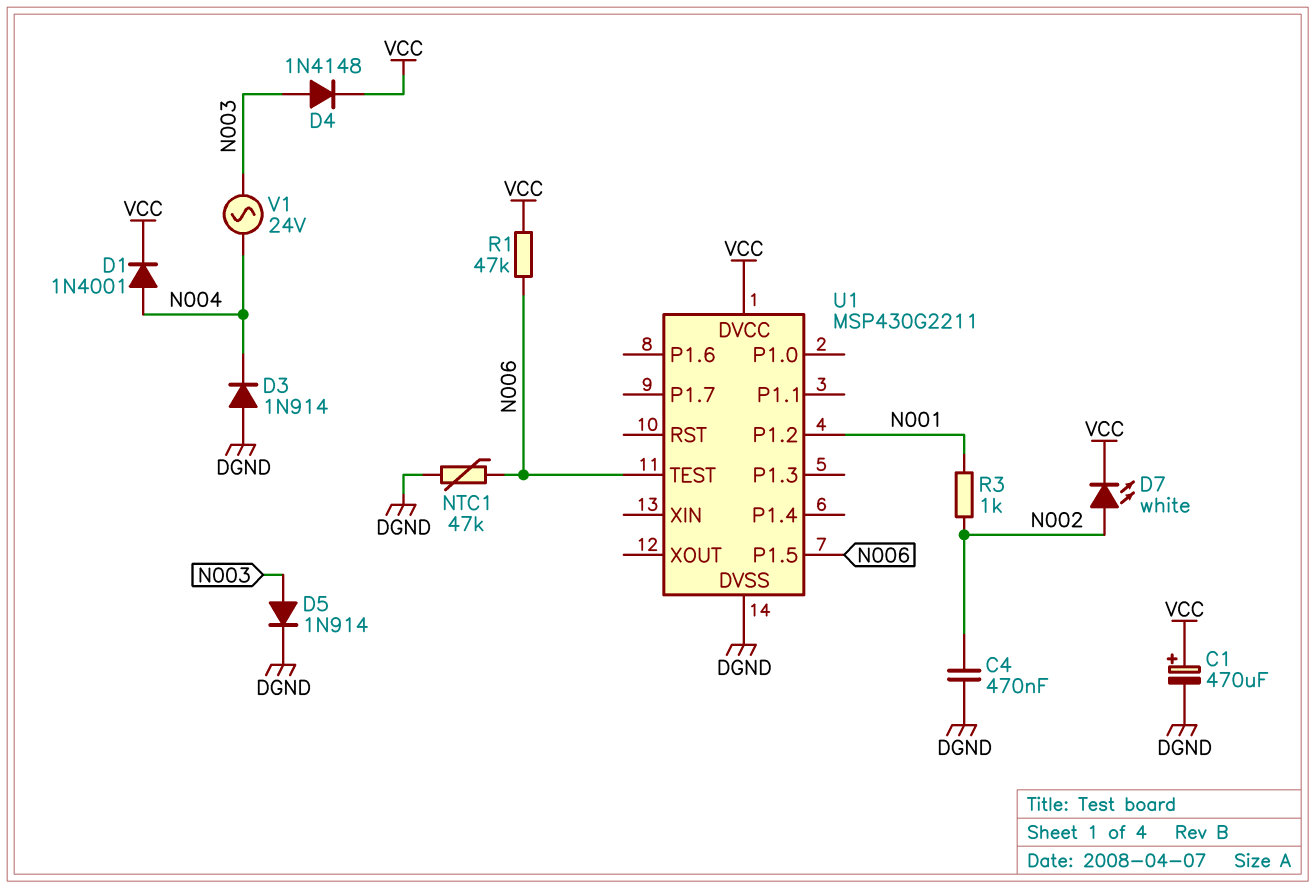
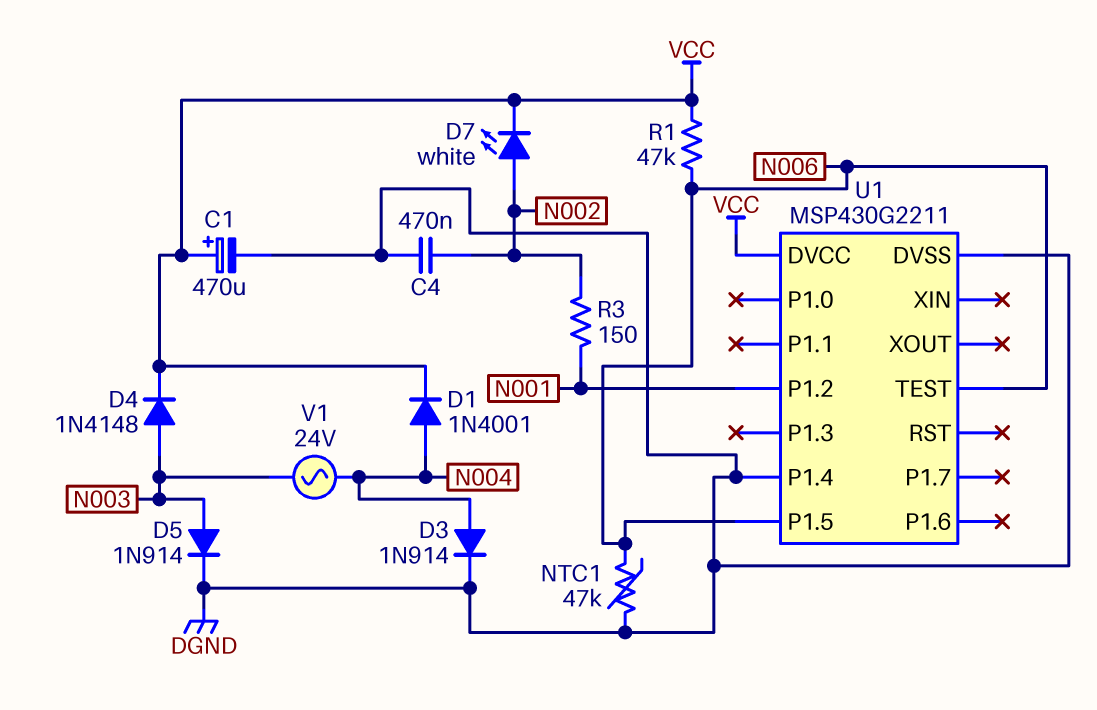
D3: diode 1N914 (A DGND, K N004) -> diode 1N914 (A N004, K DGND)
R3: 1k (N001, N002) -> 150 (N001, N002)
U1 pin P1.4: none -> DGND

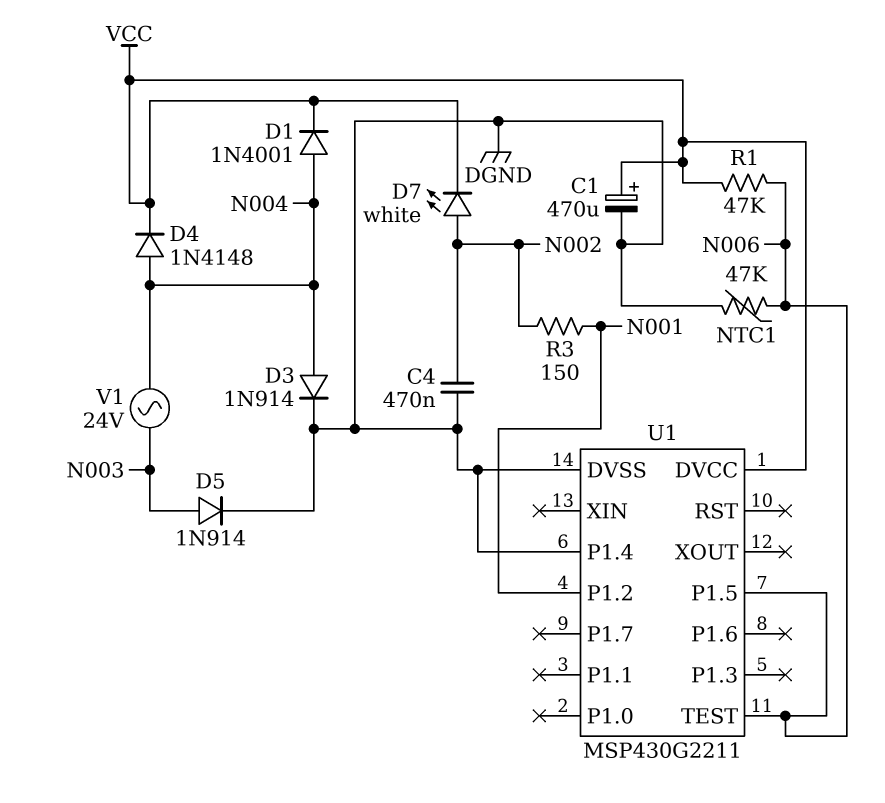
D4: diode 1N4148 (A N003, K VCC) -> diode 1N4148 (A N004, K VCC)

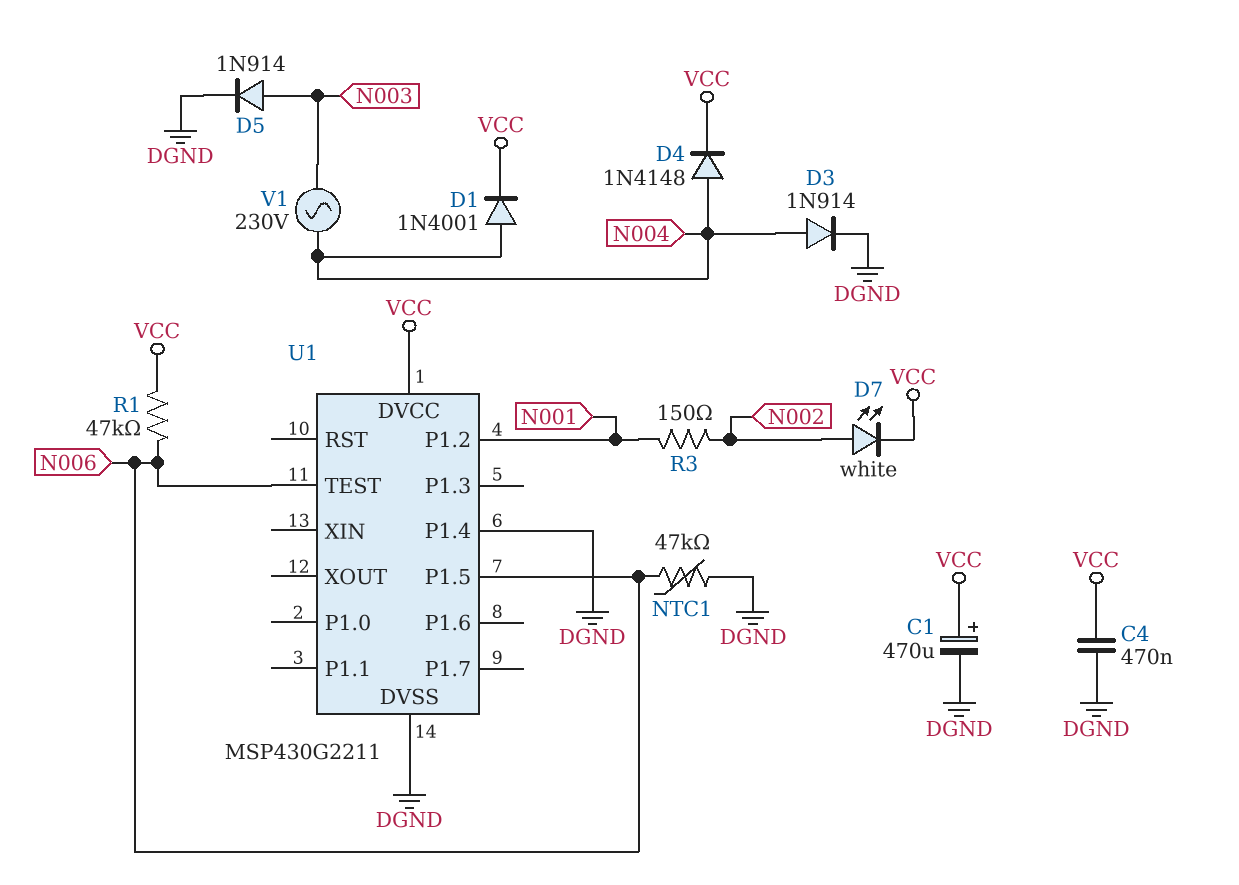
C4: 470nF (DGND, N002) -> 470nF (DGND, VCC)
V1: AC 24V (N003, N004) -> AC 230V (N003, N004)

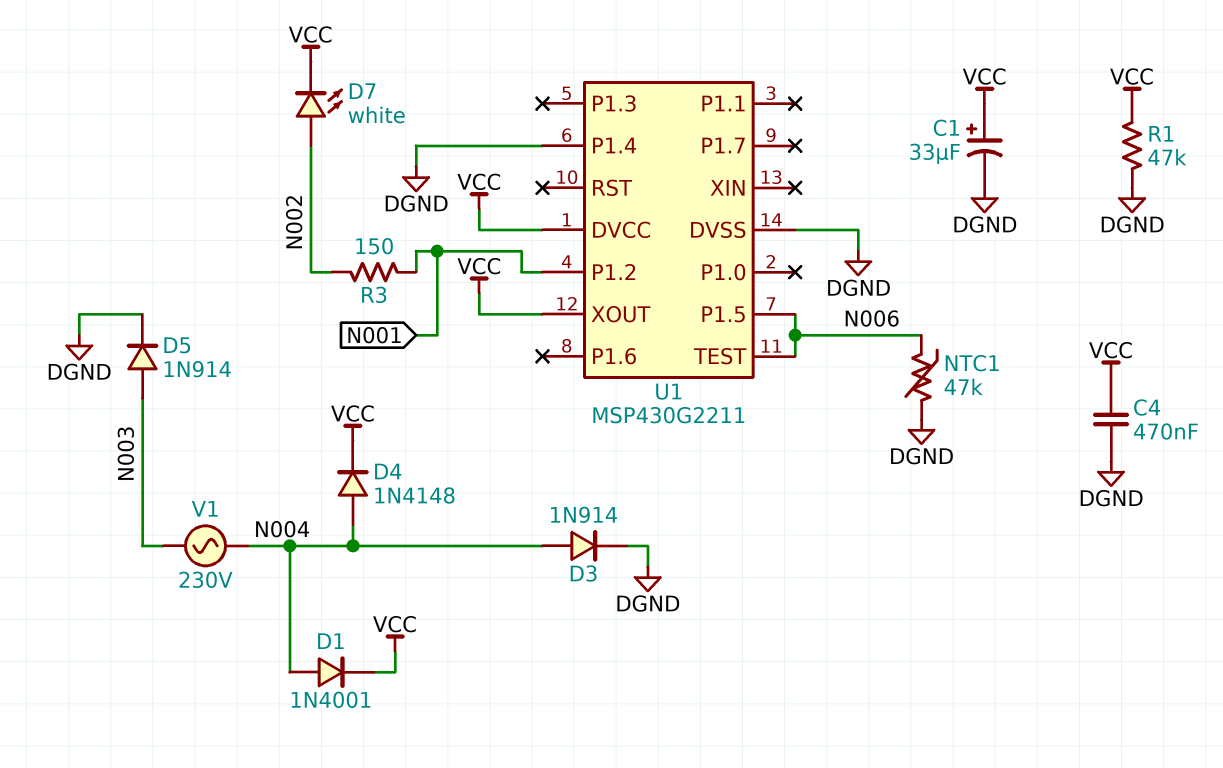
C1: 470uF (plus VCC, minus DGND) -> 33uF (plus VCC, minus DGND)
R1: 47k (N006, VCC) -> 47k (DGND, VCC)
U1 pin XOUT: none -> VCC

